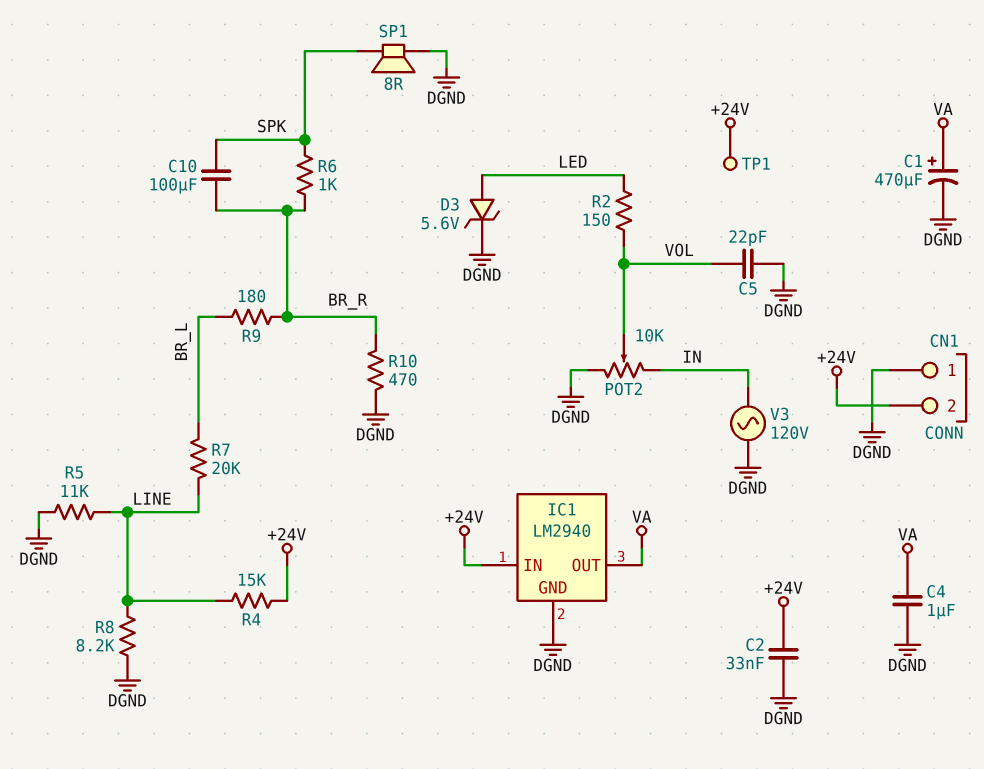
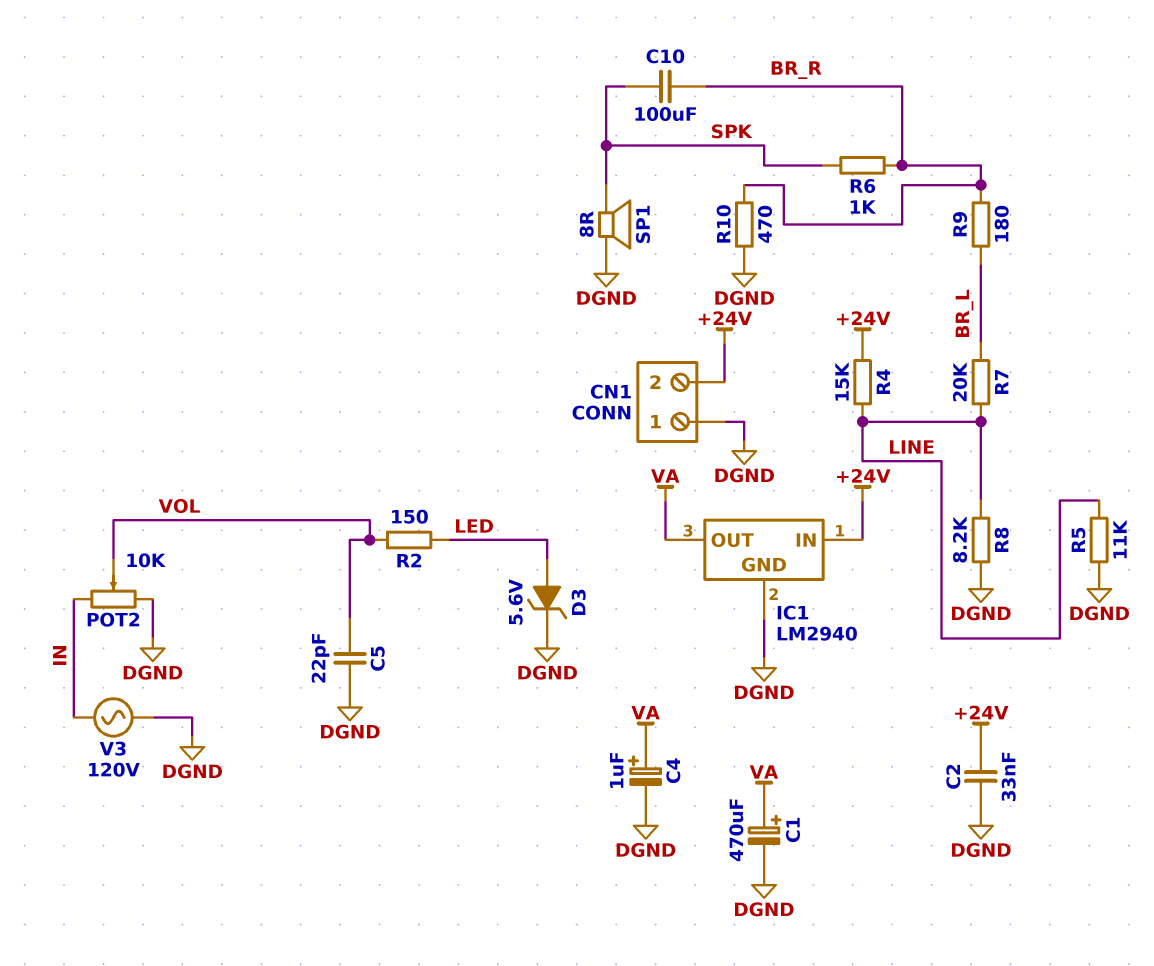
C4: 1uF (DGND, VA) -> 1uF (plus VA, minus DGND)
TP1: test point (+24V) -> none

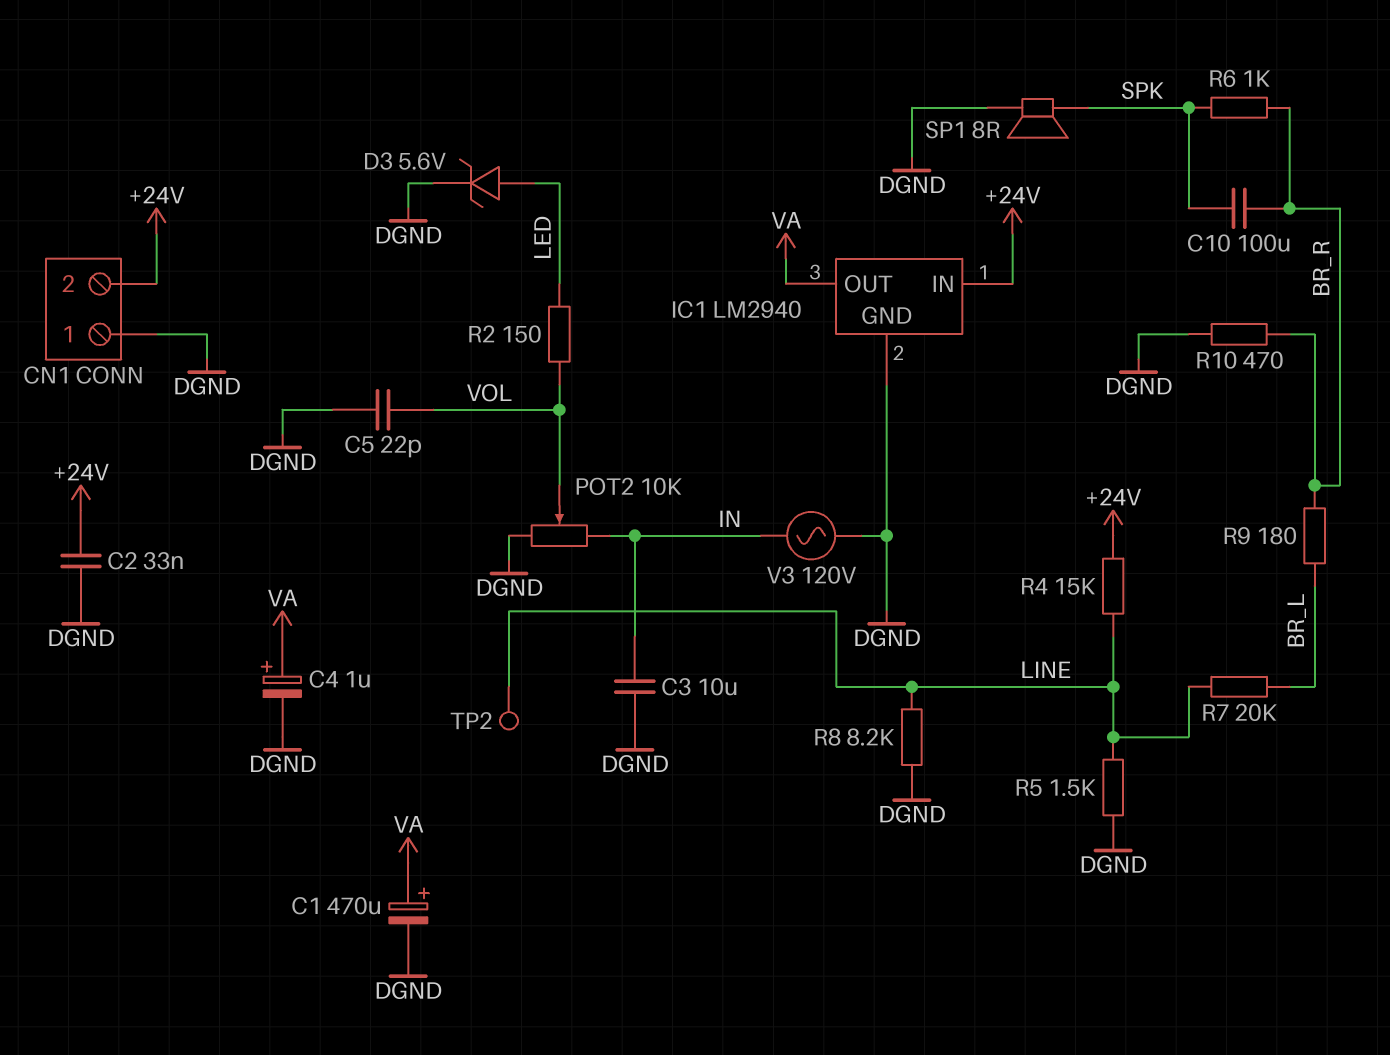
C3: none -> 10uF (DGND, IN)
R5: 11k (DGND, LINE) -> 1.5k (DGND, LINE)
TP2: none -> test point (LINE)

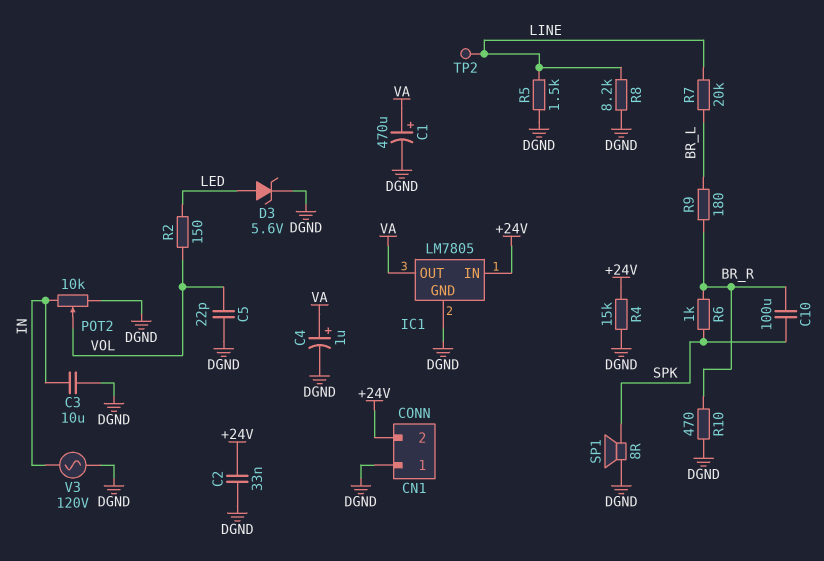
IC1: LM2940 -> LM7805
R4: 15k (+24V, LINE) -> 15k (+24V, DGND)

